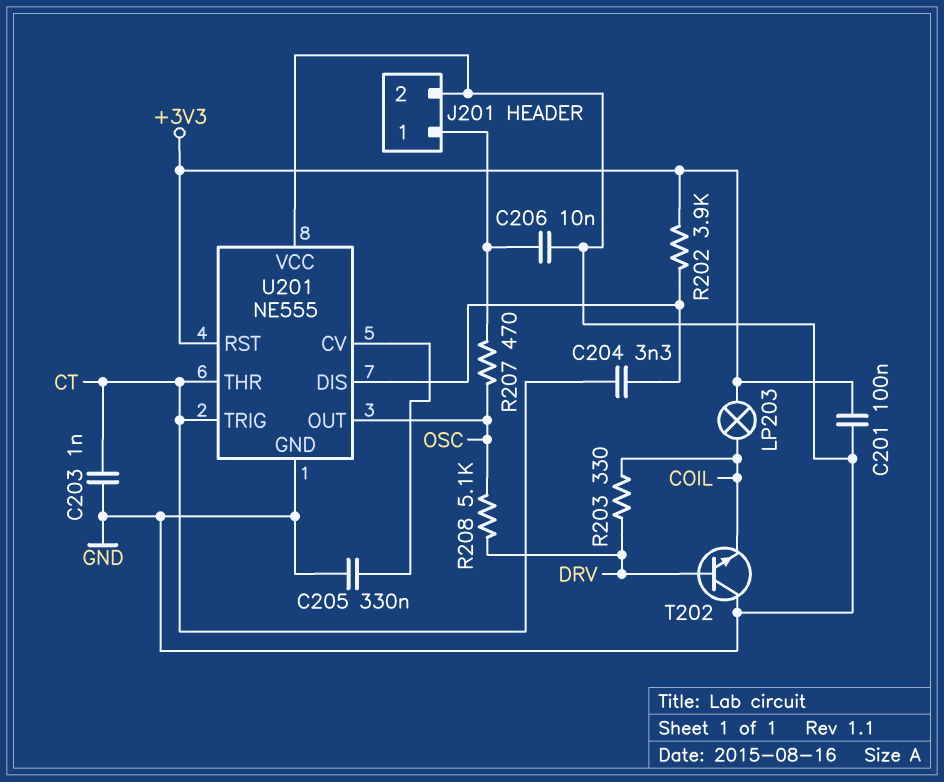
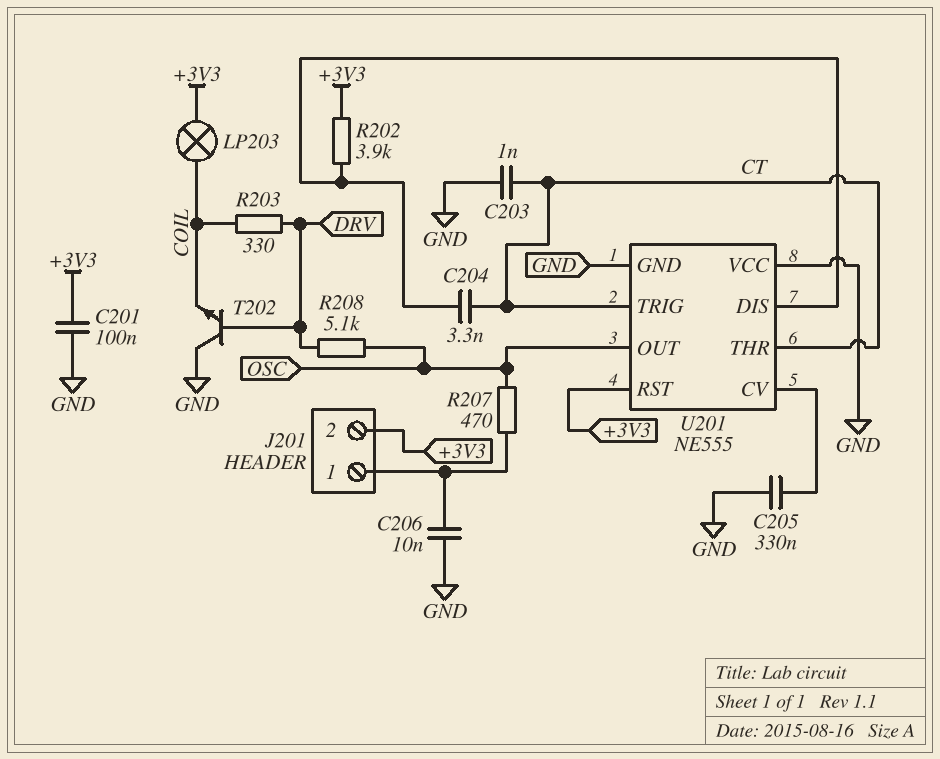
J201 pin 2: GND -> +3V3

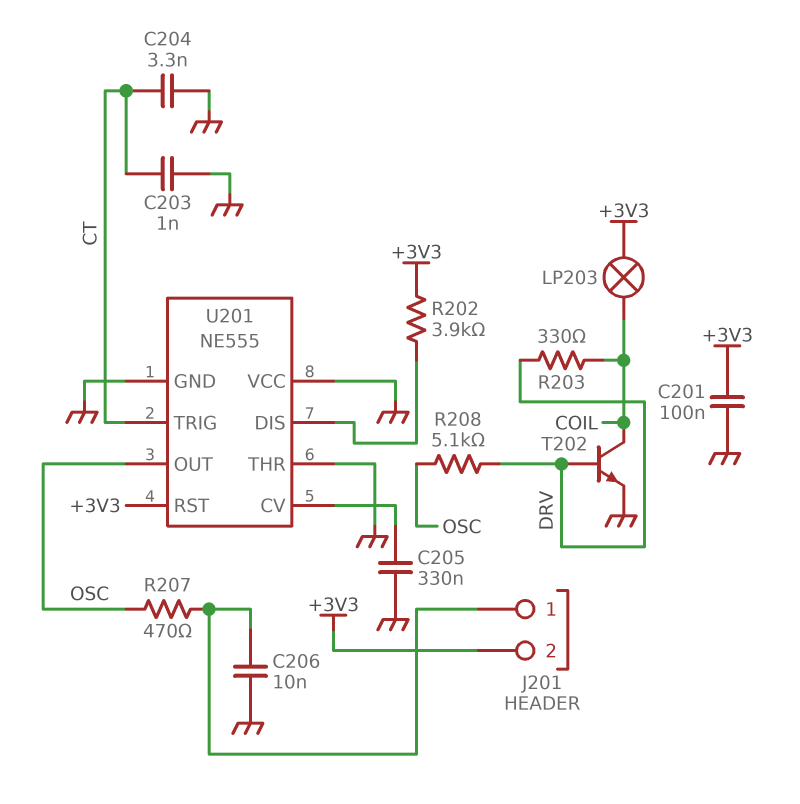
C204: 3.3nF (CT, U201/DIS) -> 3.3nF (CT, GND)
T202: NPN (B DRV, C GND, E COIL) -> NPN (B DRV, C COIL, E GND)
U201 pin THR: CT -> GND

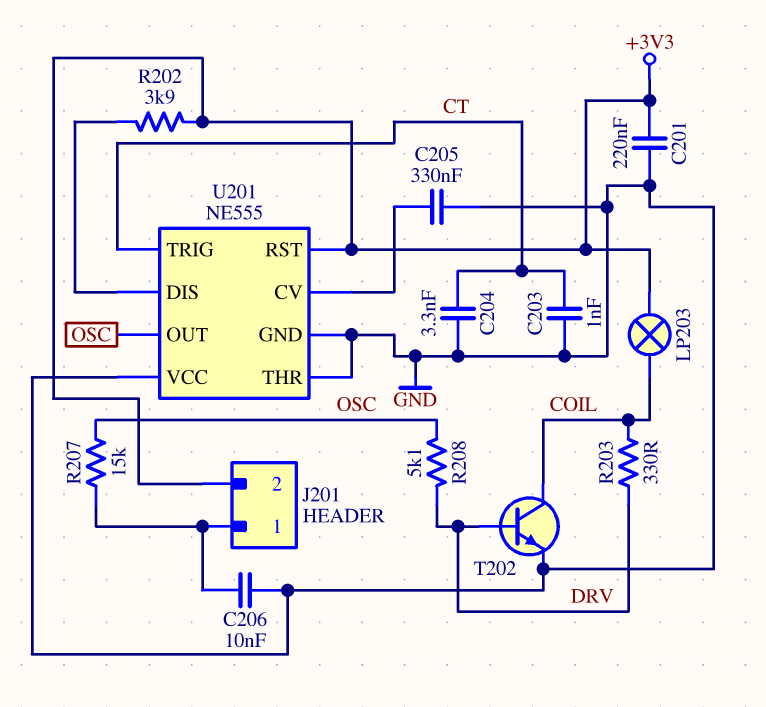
C201: 100nF (+3V3, GND) -> 220nF (+3V3, GND)
R207: 470 (J201/1, OSC) -> 15k (J201/1, OSC)

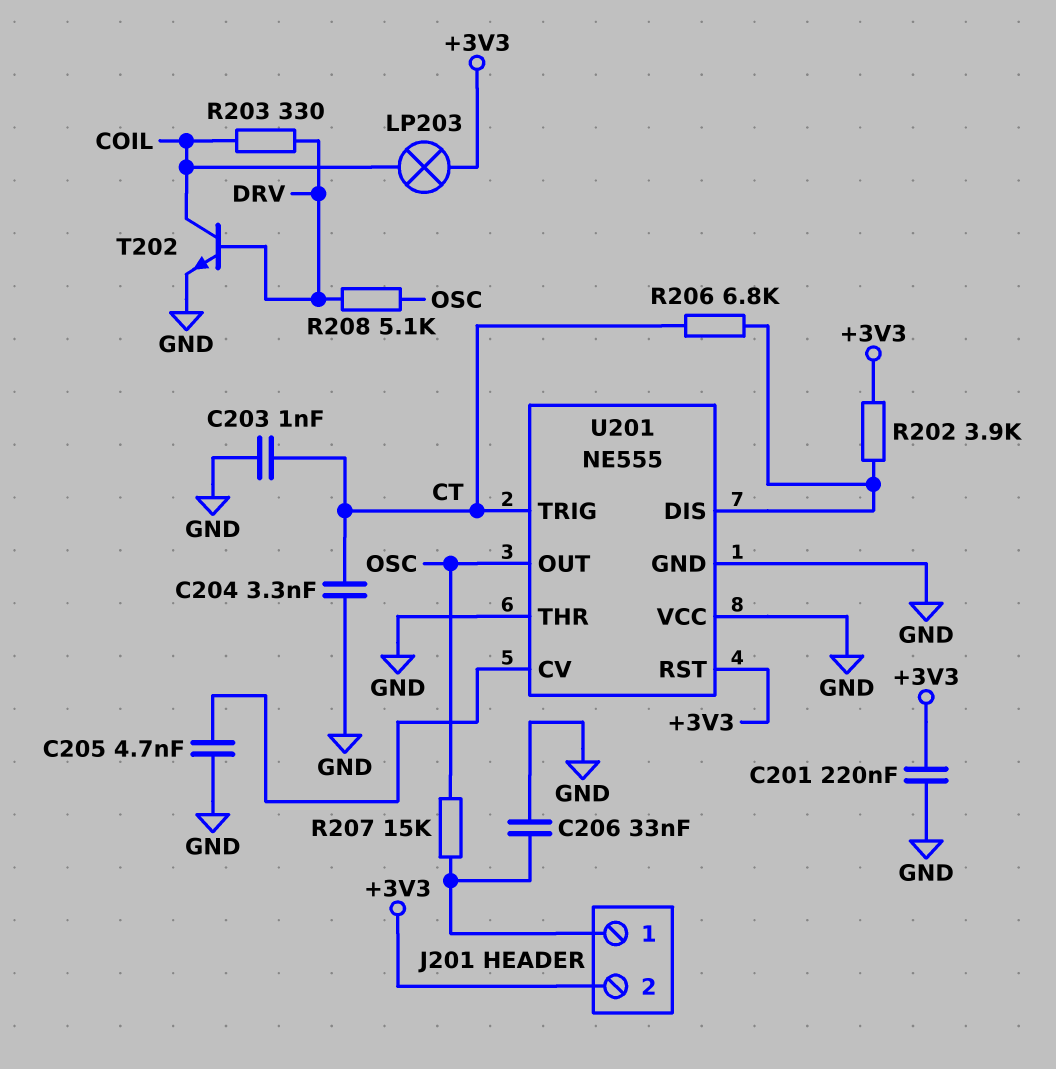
C205: 330nF (GND, U201/CV) -> 4.7nF (GND, U201/CV)
C206: 10nF (GND, J201/1) -> 33nF (GND, J201/1)
R206: none -> 6.8k (CT, U201/DIS)

